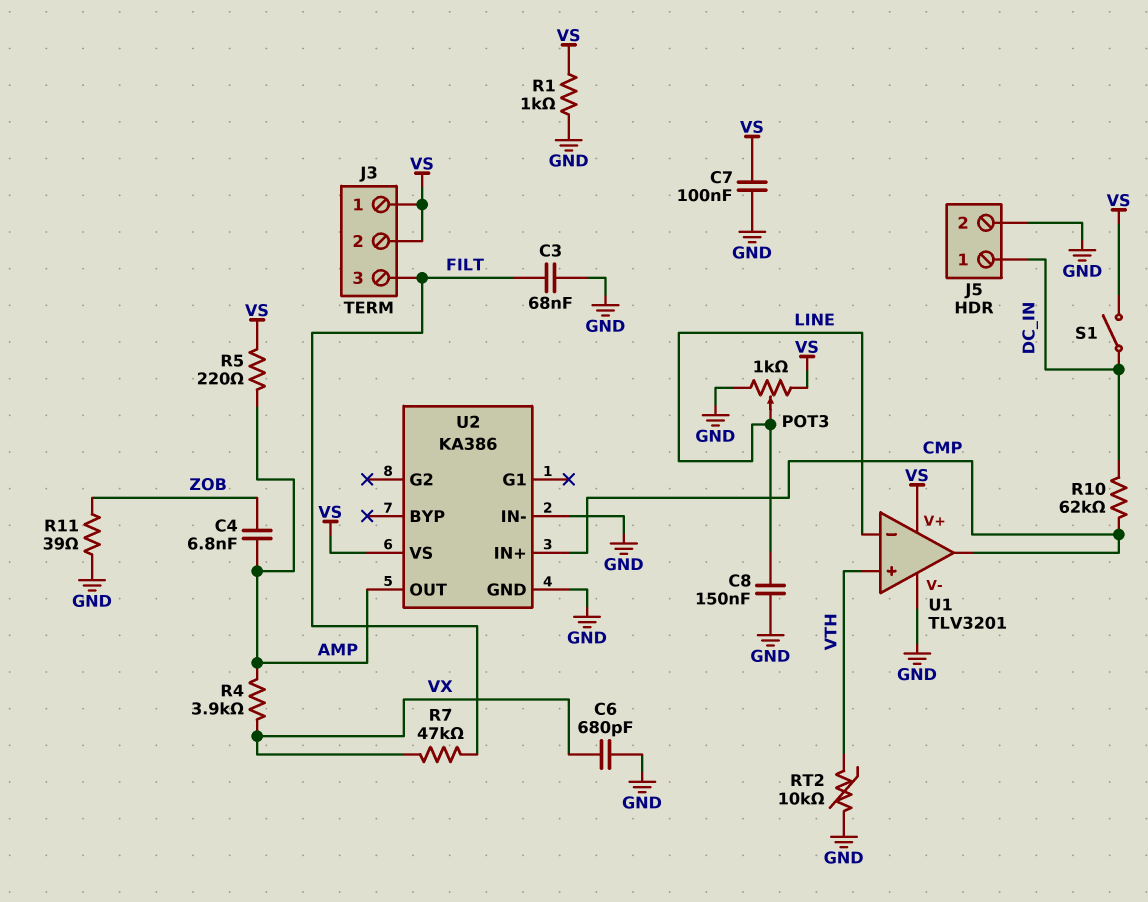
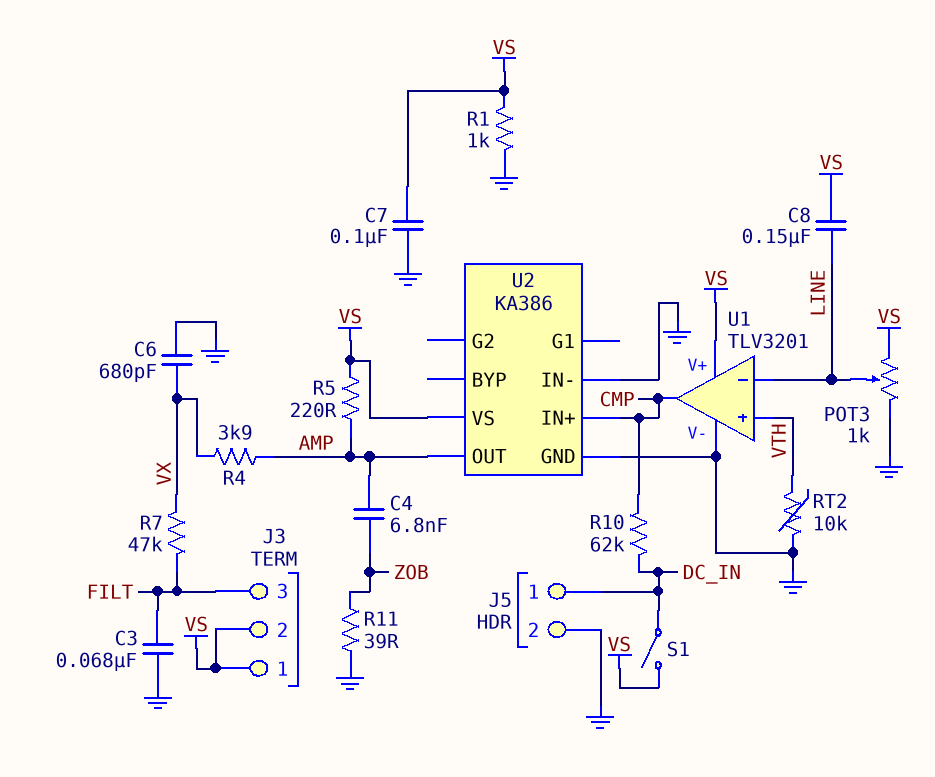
C8: 150nF (GND, LINE) -> 150nF (LINE, VS)

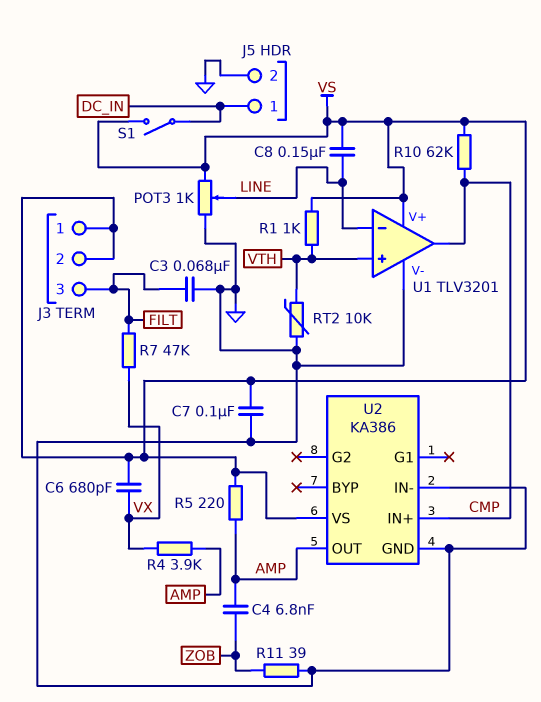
C6: 680pF (GND, VX) -> 680pF (VS, VX)
R1: 1k (GND, VS) -> 1k (VS, VTH)
R10: 62k (CMP, DC_IN) -> 62k (CMP, VS)

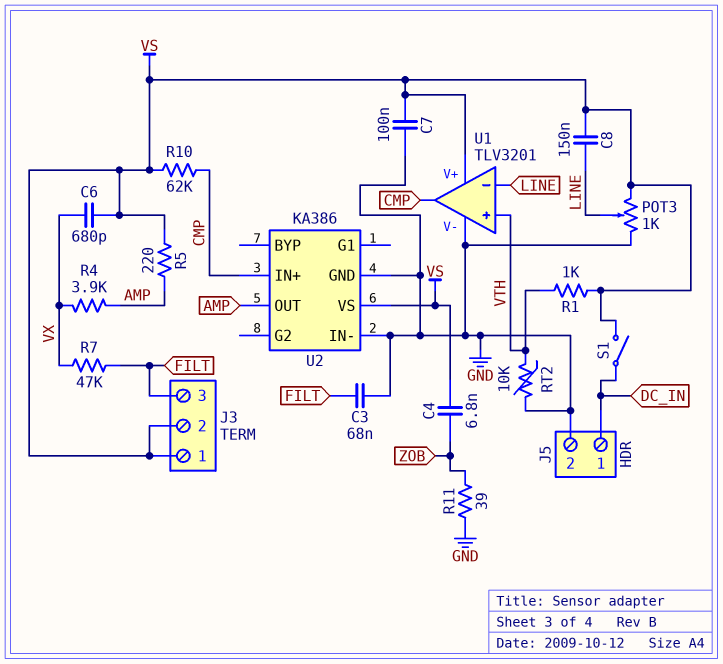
C4: 6.8nF (AMP, ZOB) -> 6.8nF (VS, ZOB)

